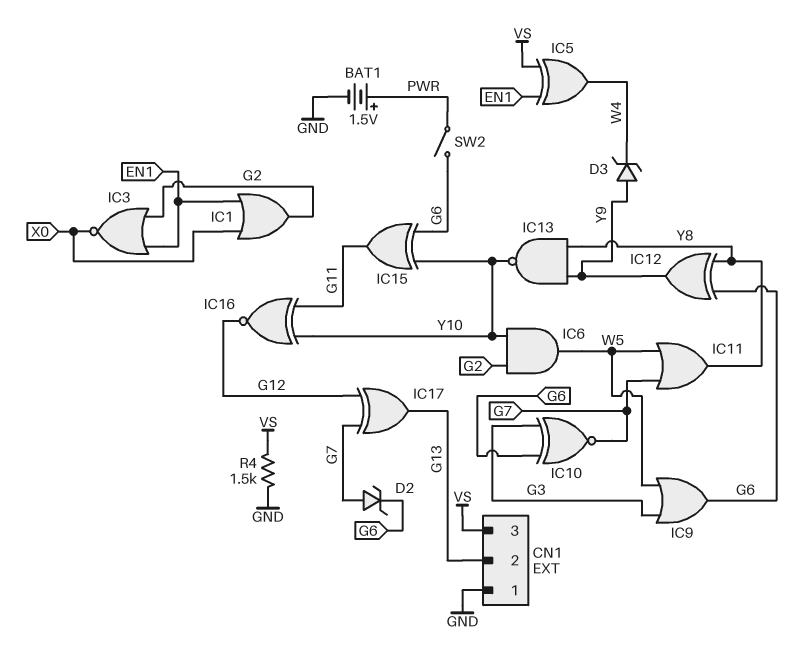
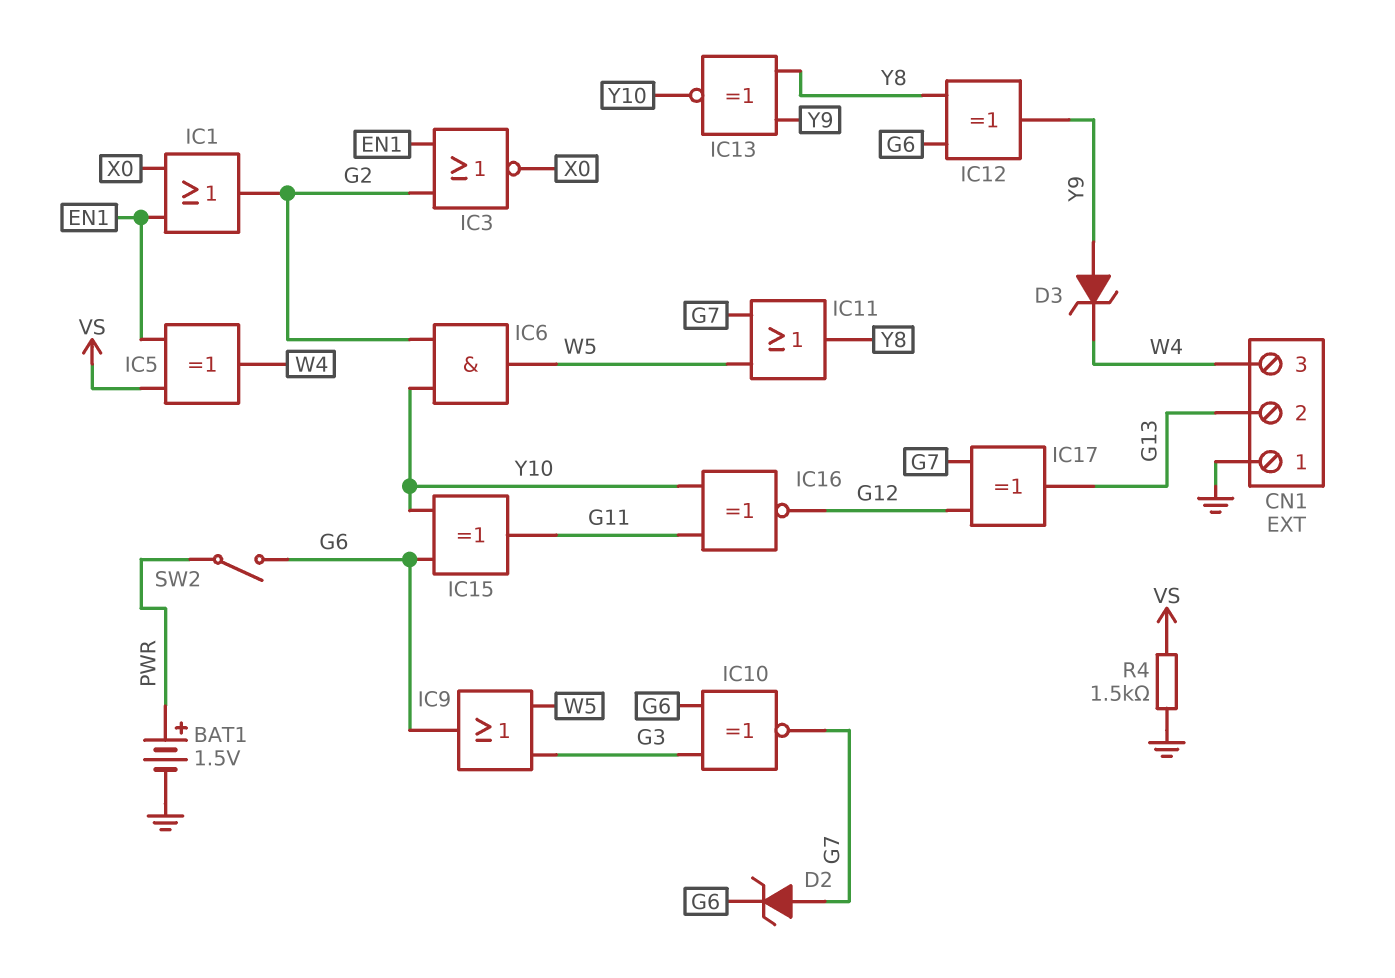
CN1 pin 3: VS -> W4
IC13: NAND (in Y8, in Y9, out Y10) -> XNOR (in Y8, in Y9, out Y10)

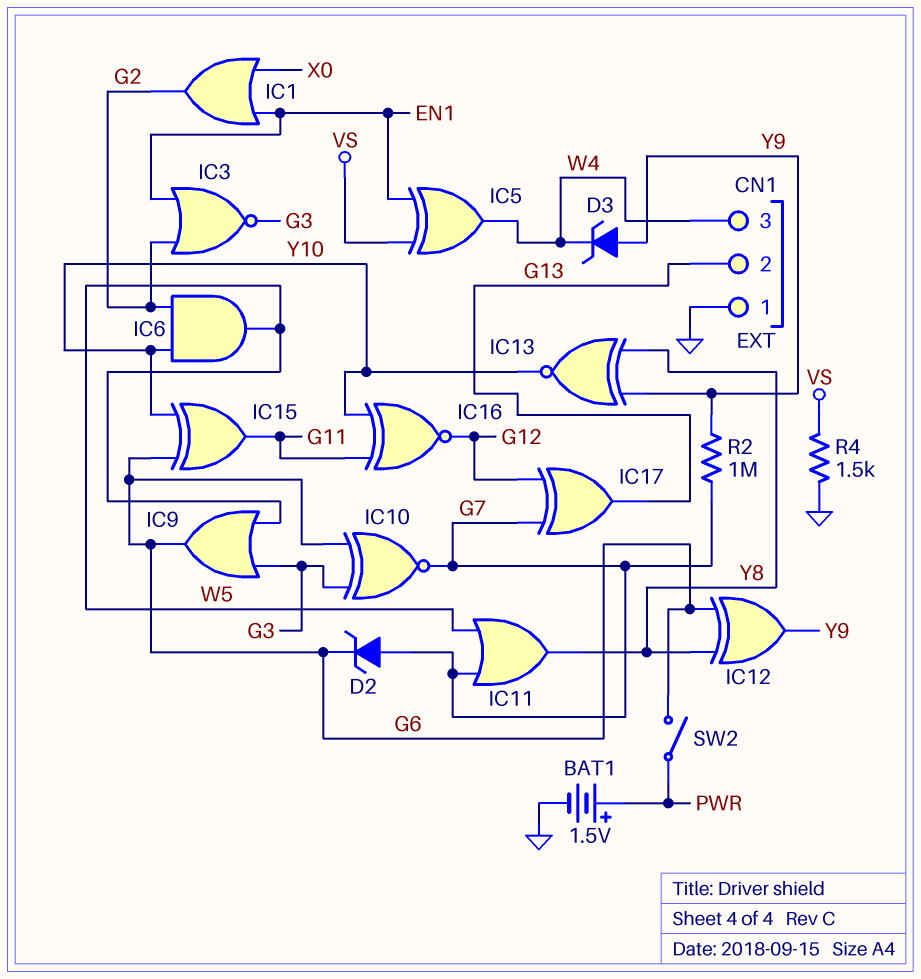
IC3: NOR (in EN1, in G2, out X0) -> NOR (in EN1, in G2, out G3)
R2: none -> 1M (G7, Y9)

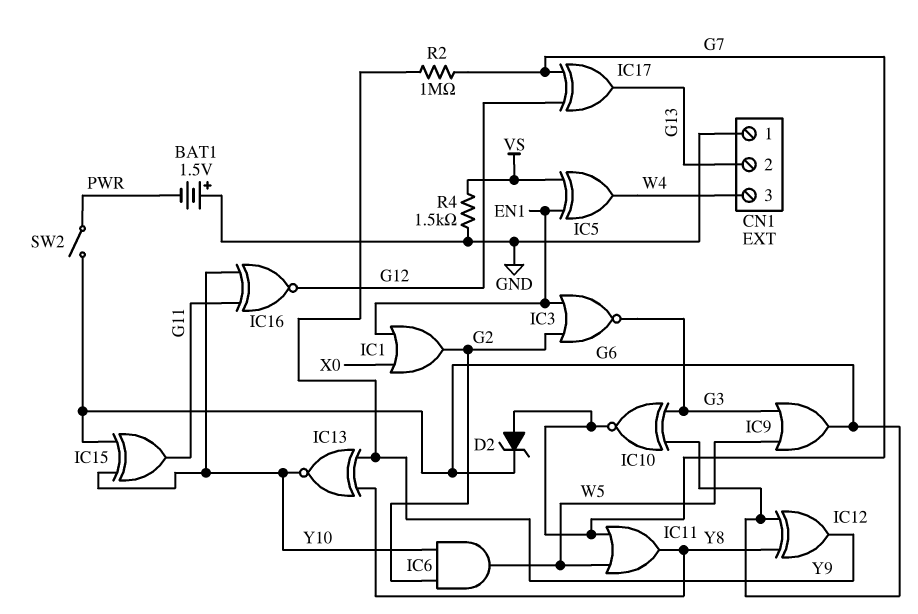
BAT1: 1.5V (plus PWR, minus GND) -> 1.5V (plus GND, minus PWR)
D3: zener (A Y9, K W4) -> none

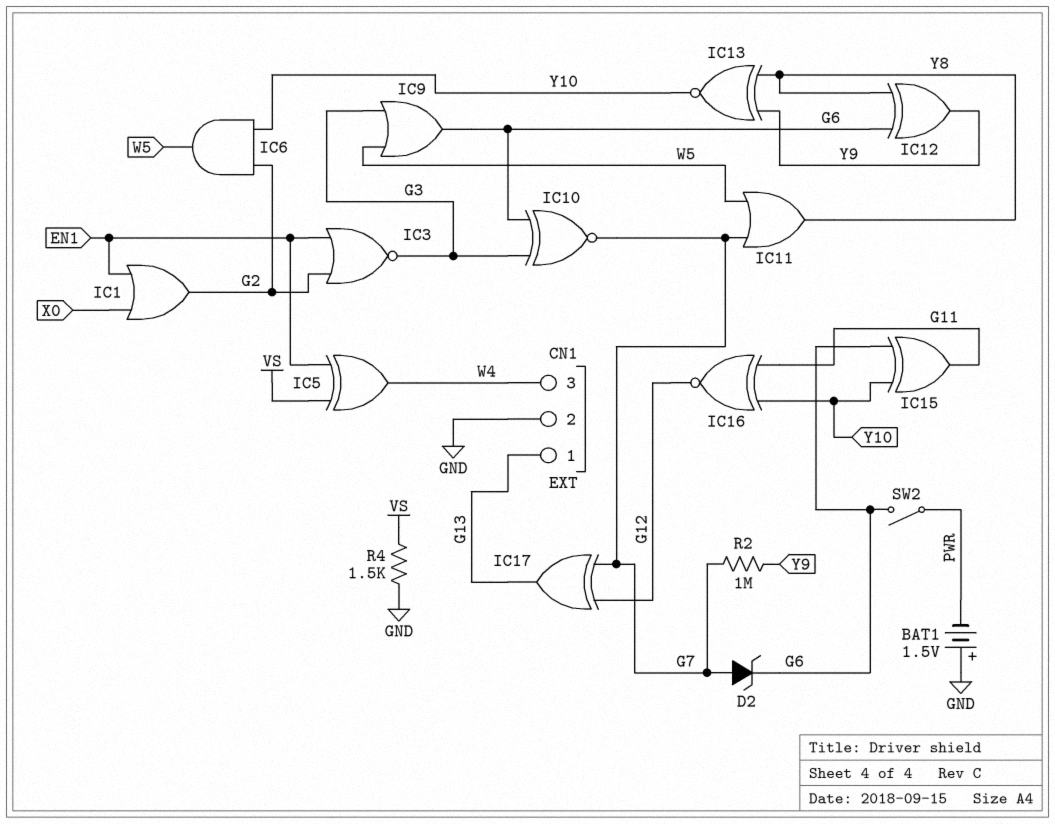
CN1 pin 1: GND -> G13
CN1 pin 2: G13 -> GND

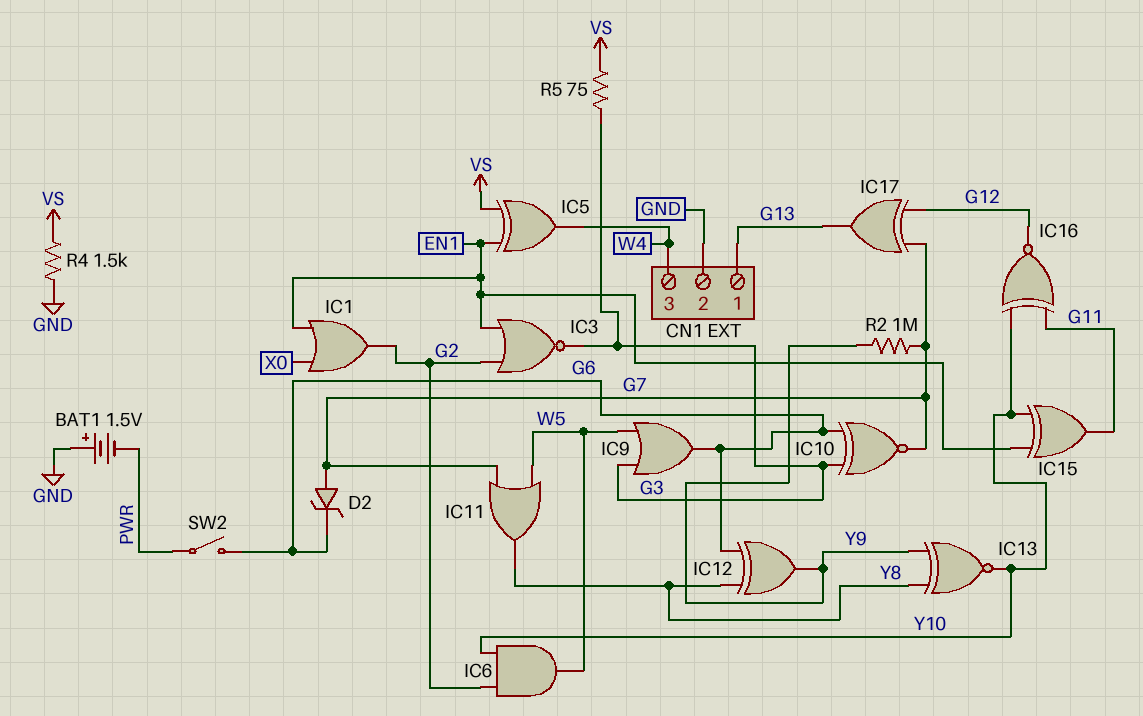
IC15: XOR (in G6, in Y10, out G11) -> XOR (in EN1, in Y10, out G11)
R5: none -> 75 (G3, VS)

